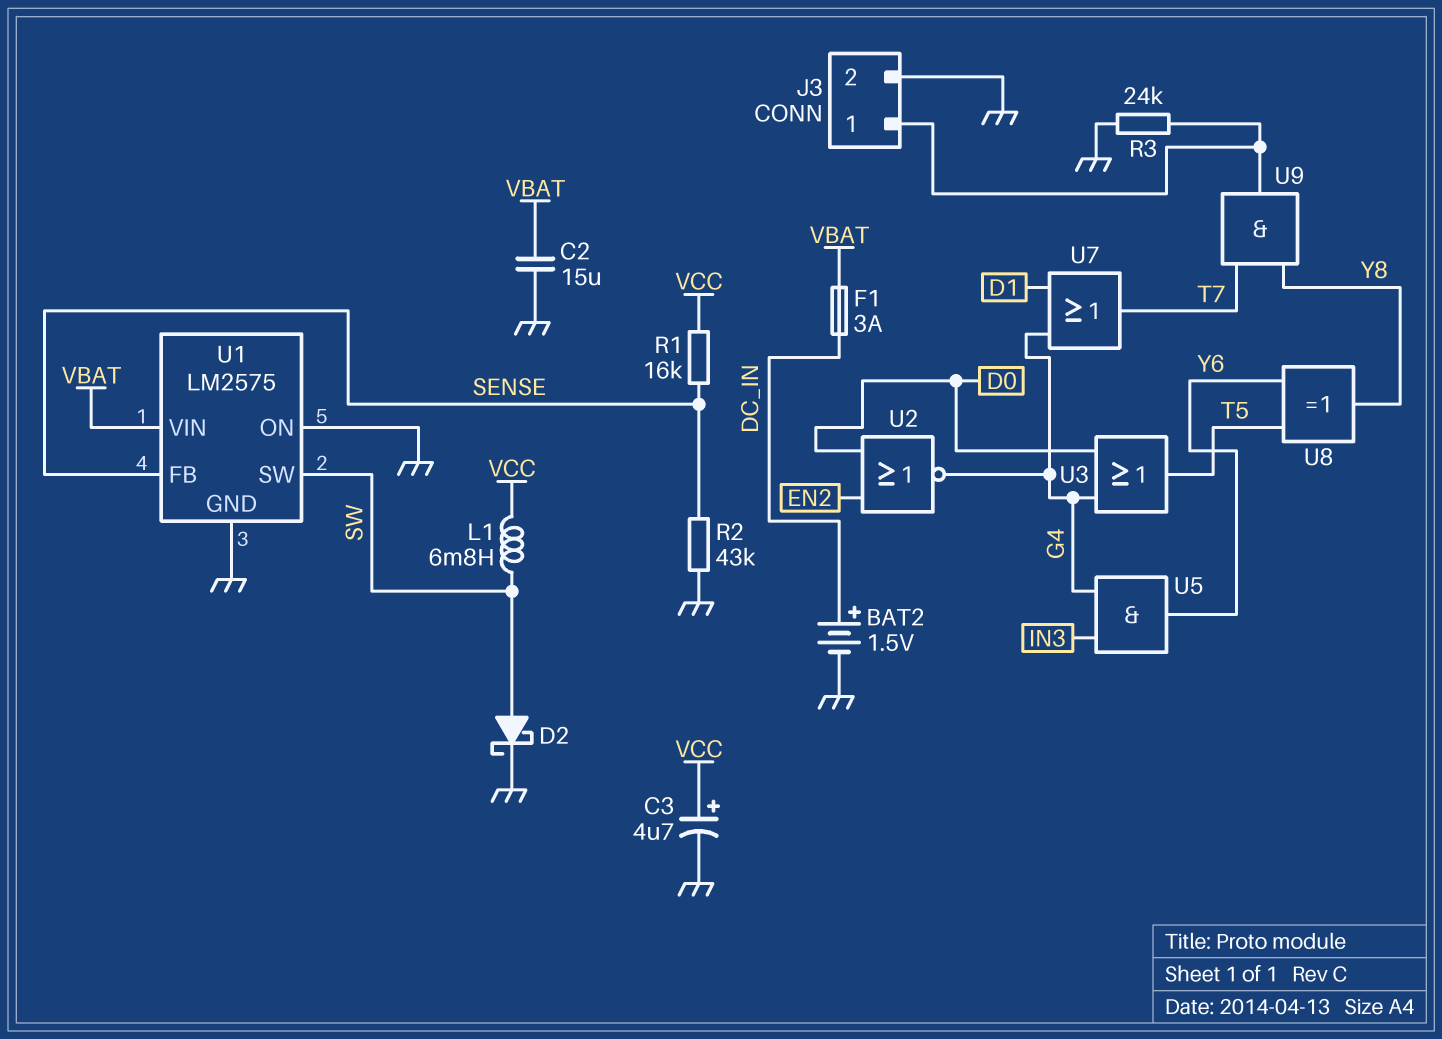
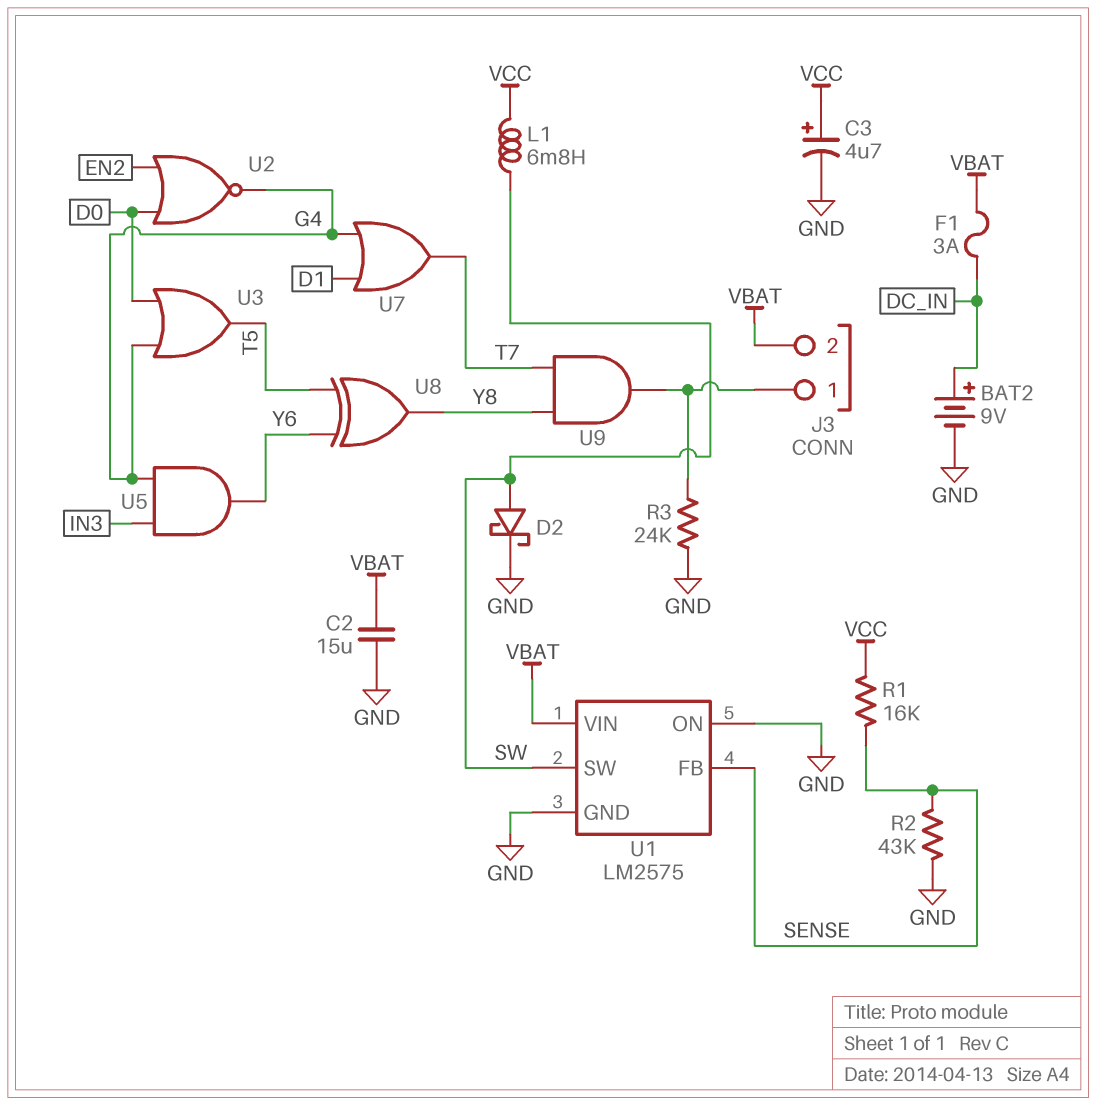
BAT2: 1.5V (plus DC_IN, minus GND) -> 9V (plus DC_IN, minus GND)
J3 pin 2: GND -> VBAT

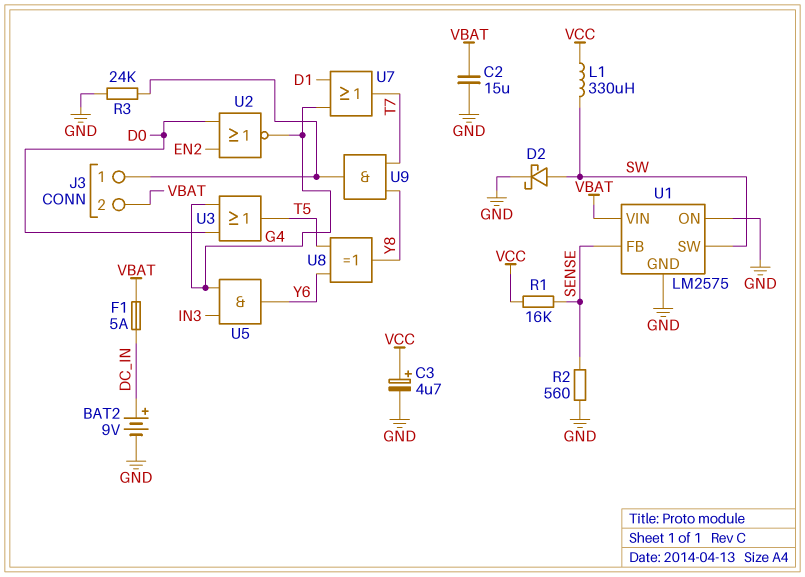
F1: 3A (DC_IN, VBAT) -> 5A (DC_IN, VBAT)
L1: 6.8mH (SW, VCC) -> 330uH (SW, VCC)
R2: 43k (GND, SENSE) -> 560 (GND, SENSE)

